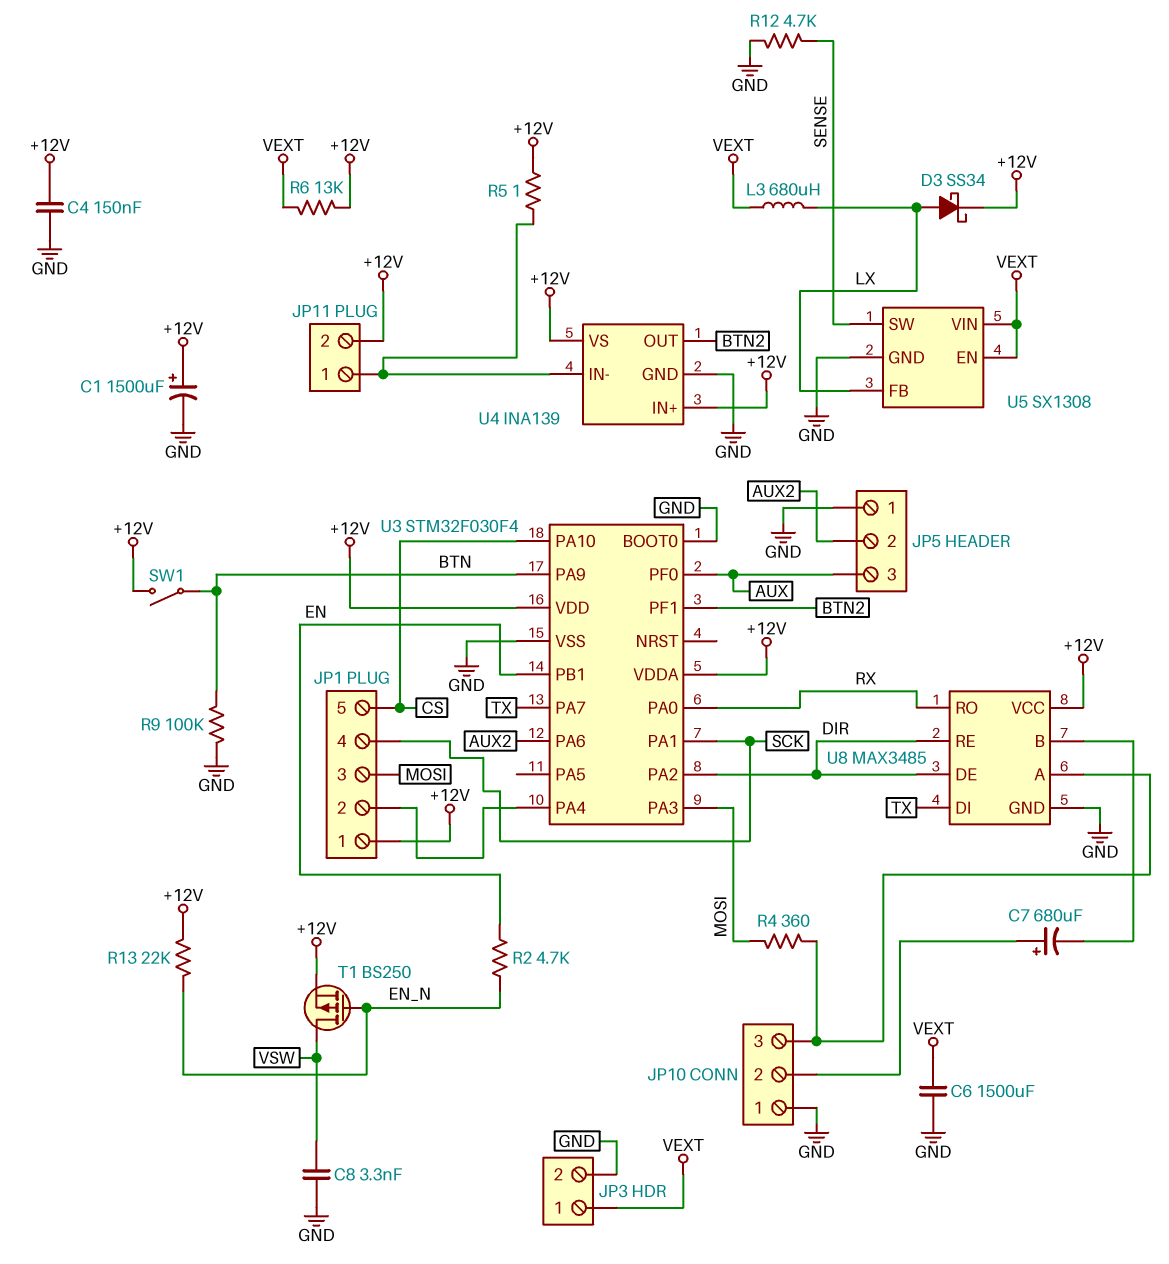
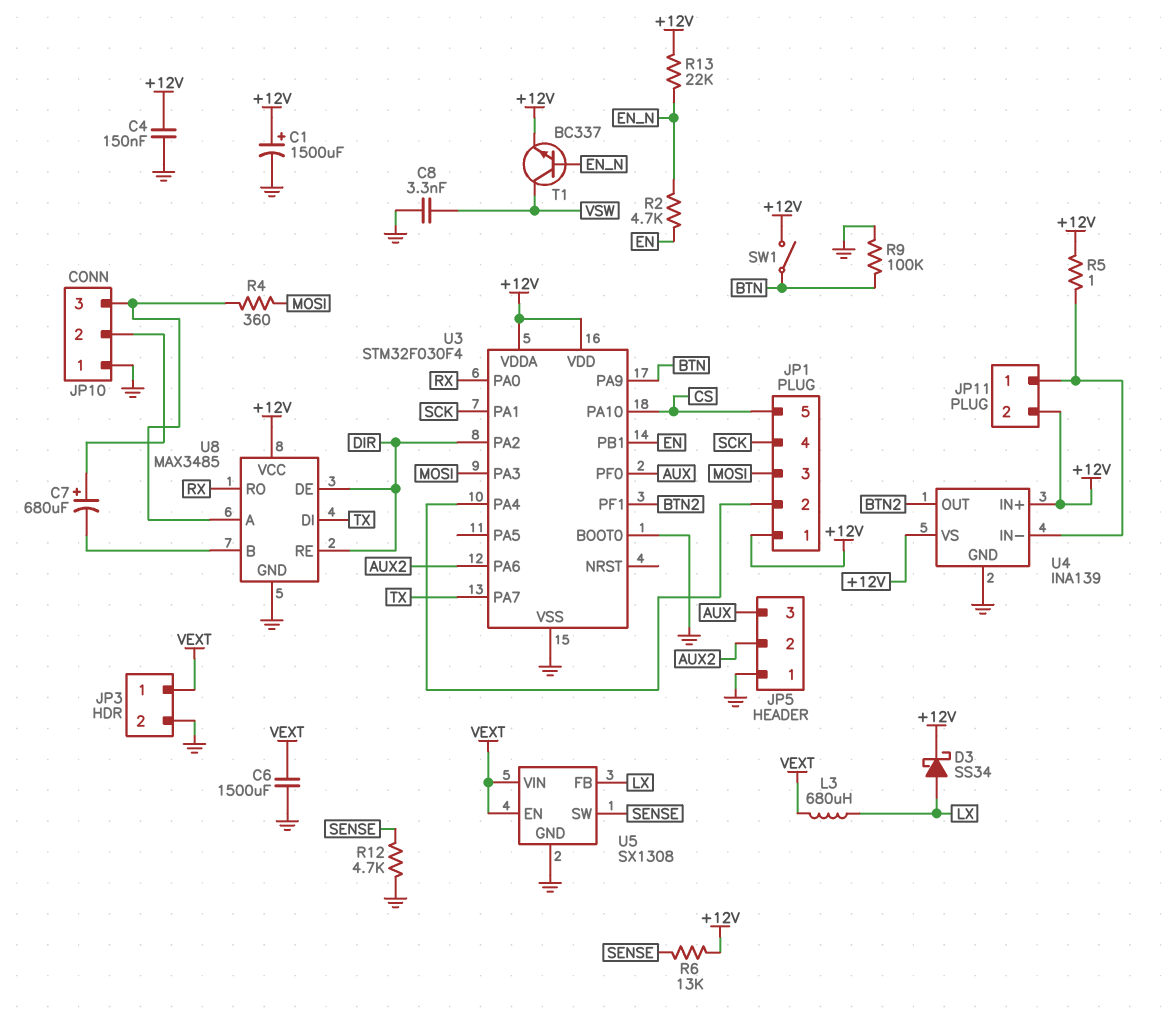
R6: 13k (+12V, VEXT) -> 13k (+12V, SENSE)
T1: PMOS BS250 (G EN_N, D VSW, S +12V) -> NPN BC337 (B EN_N, C VSW, E +12V)

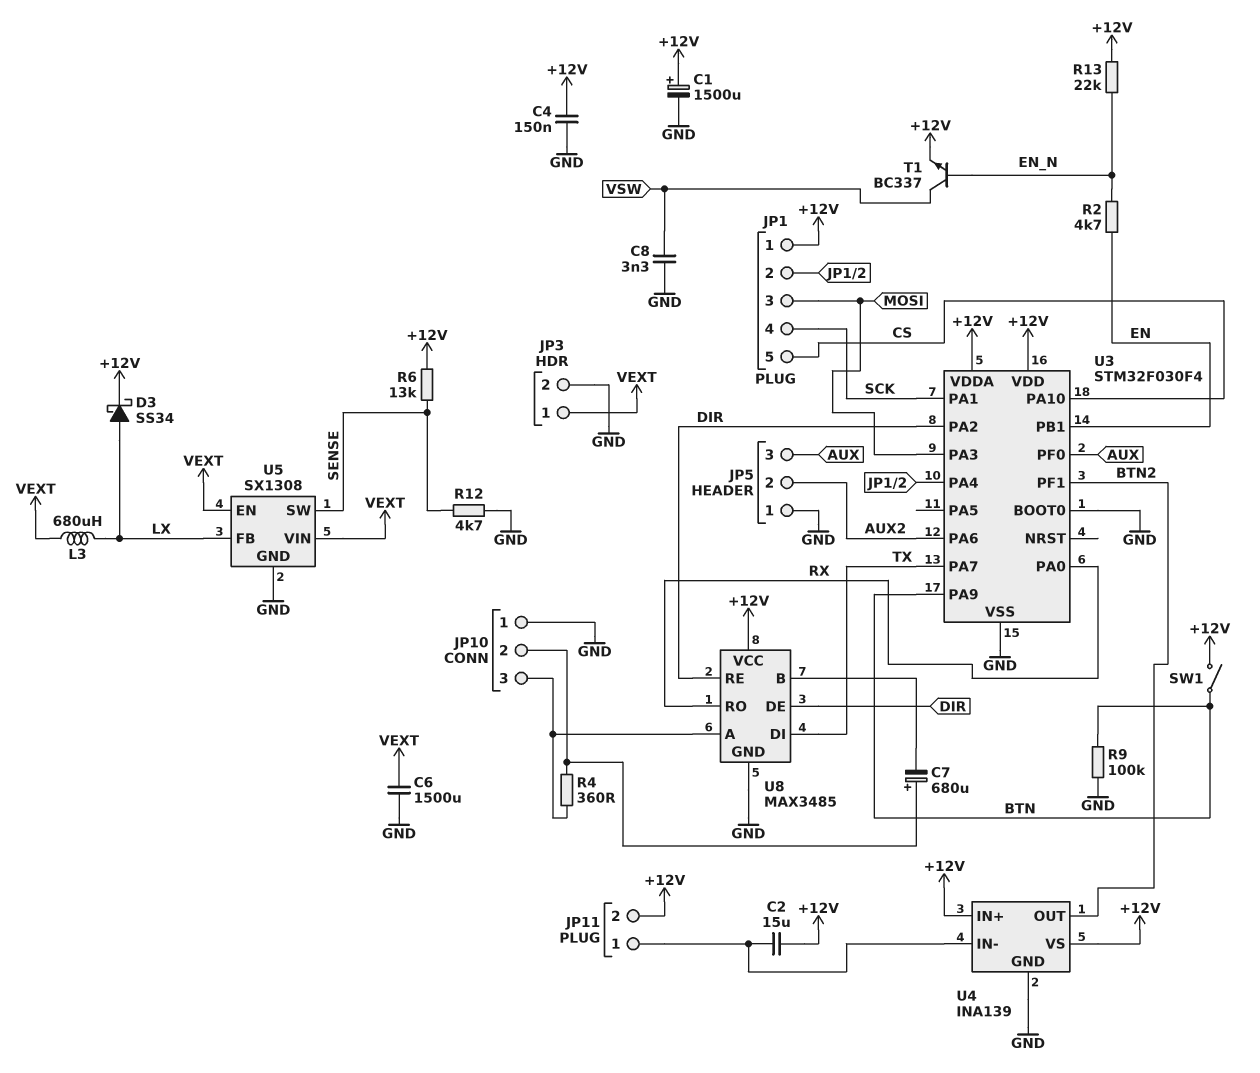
C2: none -> 15uF (+12V, JP11/1)
R4: 360 (JP10/3, MOSI) -> 360 (JP10/2, JP10/3)
R5: 1 (+12V, JP11/1) -> none

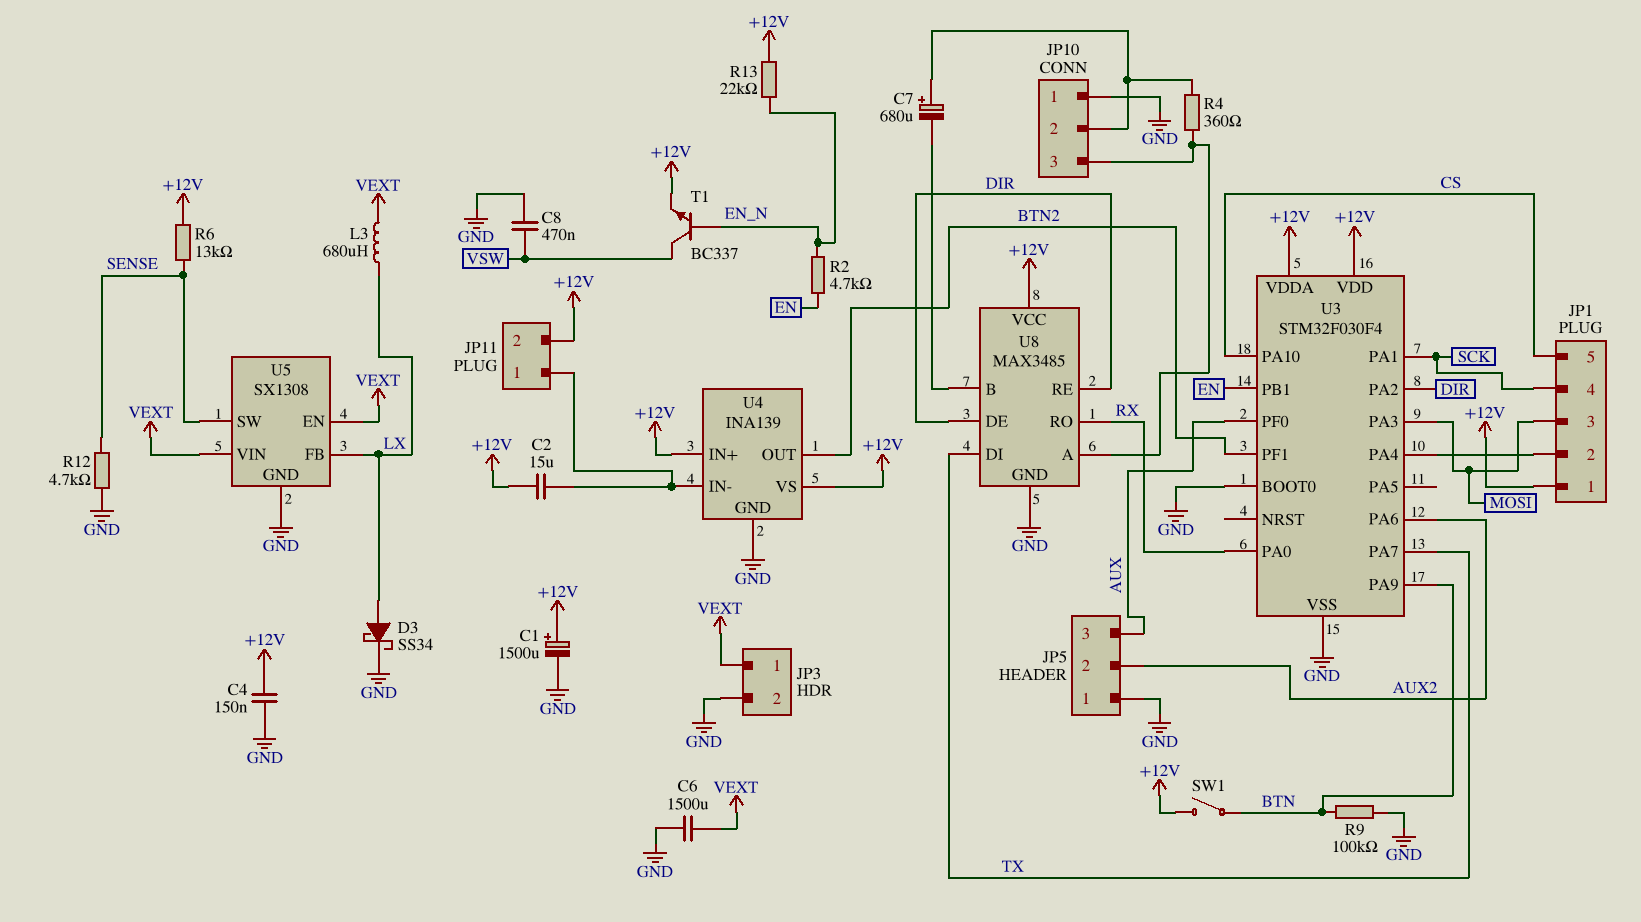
C8: 3.3nF (GND, VSW) -> 470nF (GND, VSW)
D3: schottky SS34 (A LX, K +12V) -> schottky SS34 (A LX, K GND)

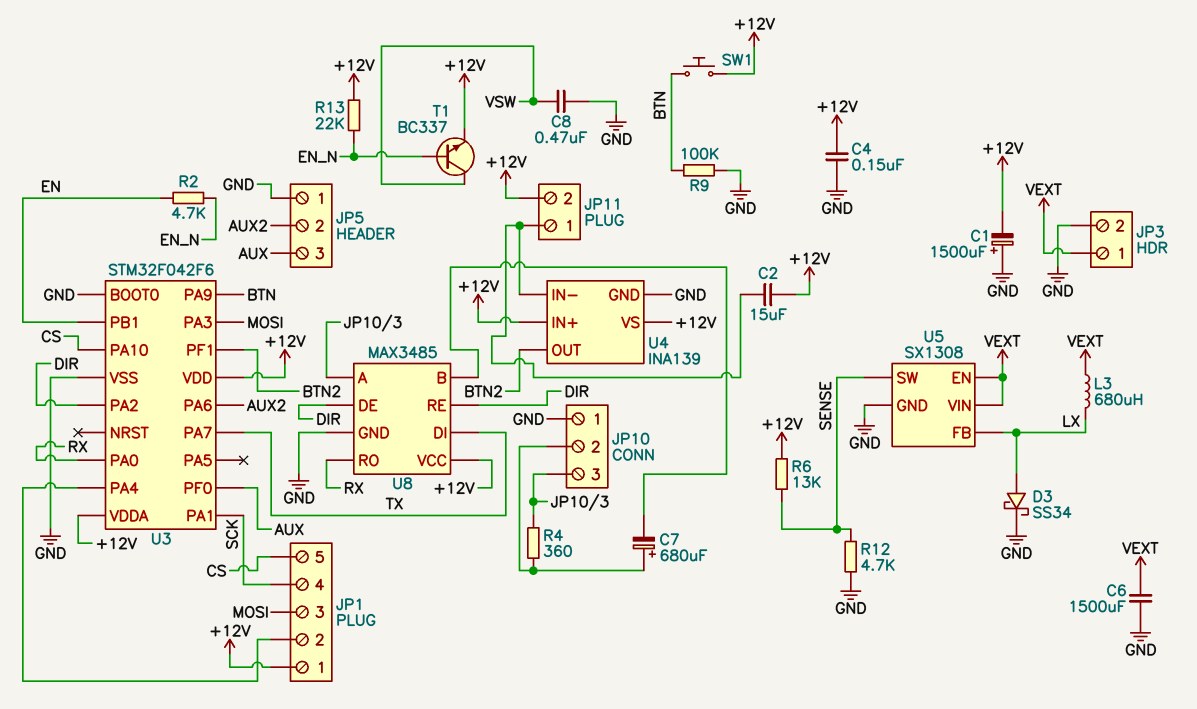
C1: 1500uF (plus +12V, minus GND) -> 1500uF (plus GND, minus +12V)
SW1: switch (+12V, BTN) -> button (+12V, BTN)
U3: STM32F030F4 -> STM32F042F6

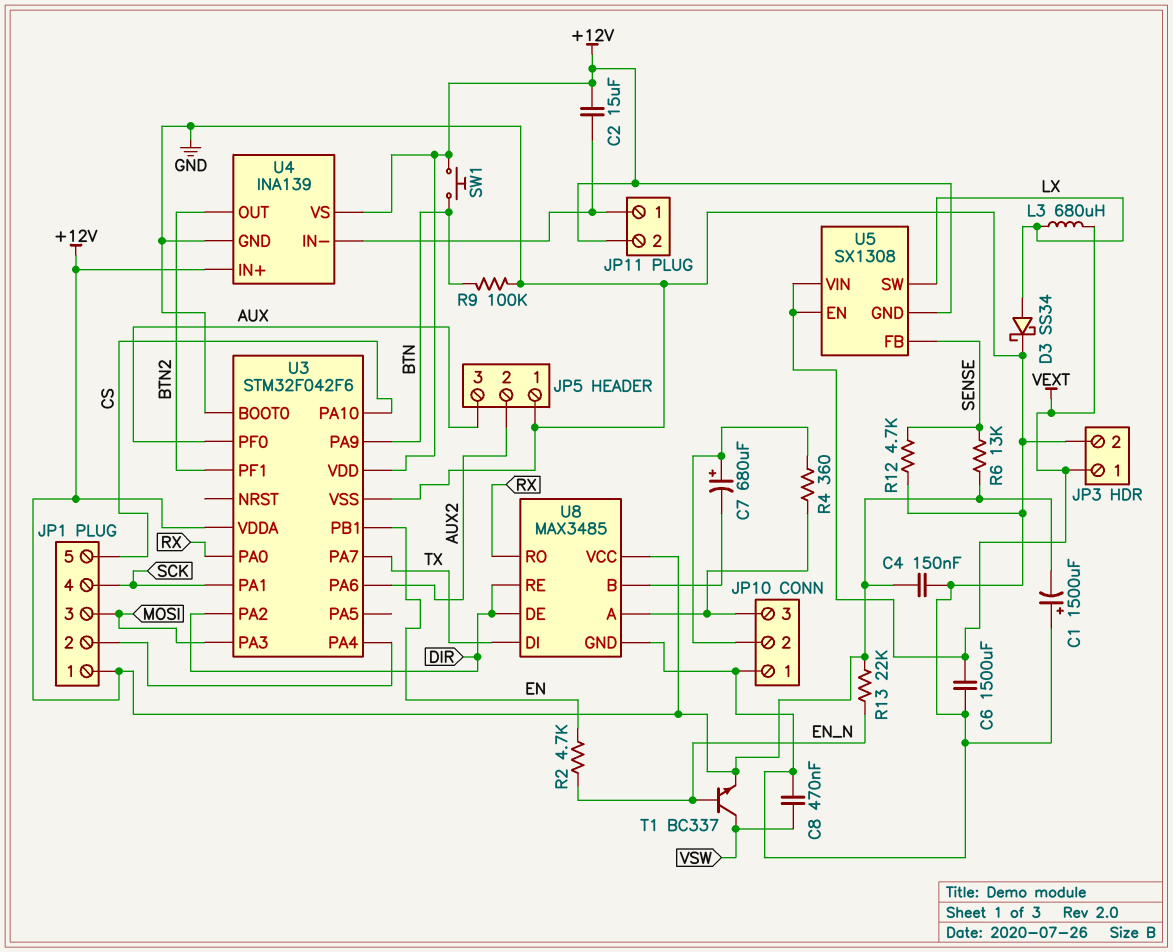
U5 pin FB: LX -> SENSE
U5 pin GND: GND -> +12V
U5 pin SW: SENSE -> LX

